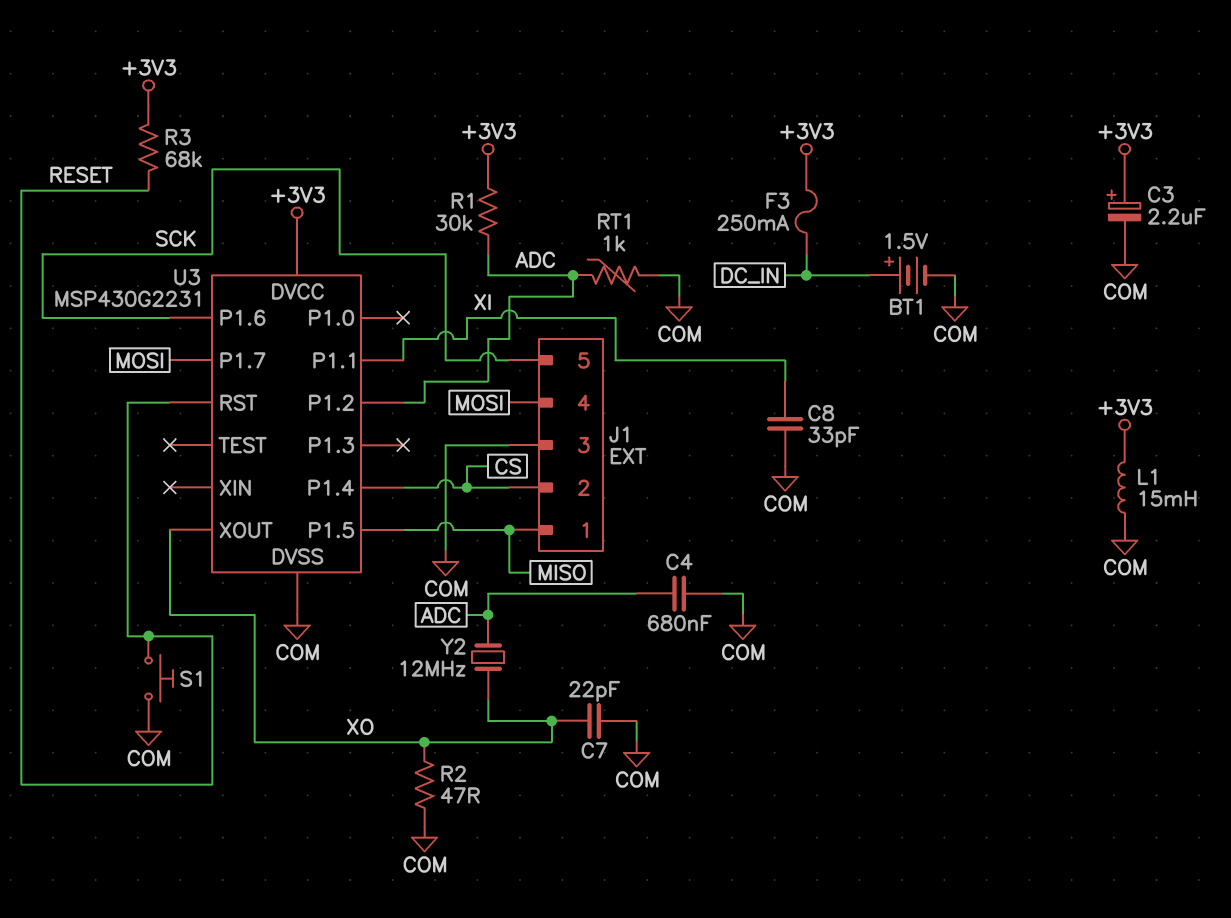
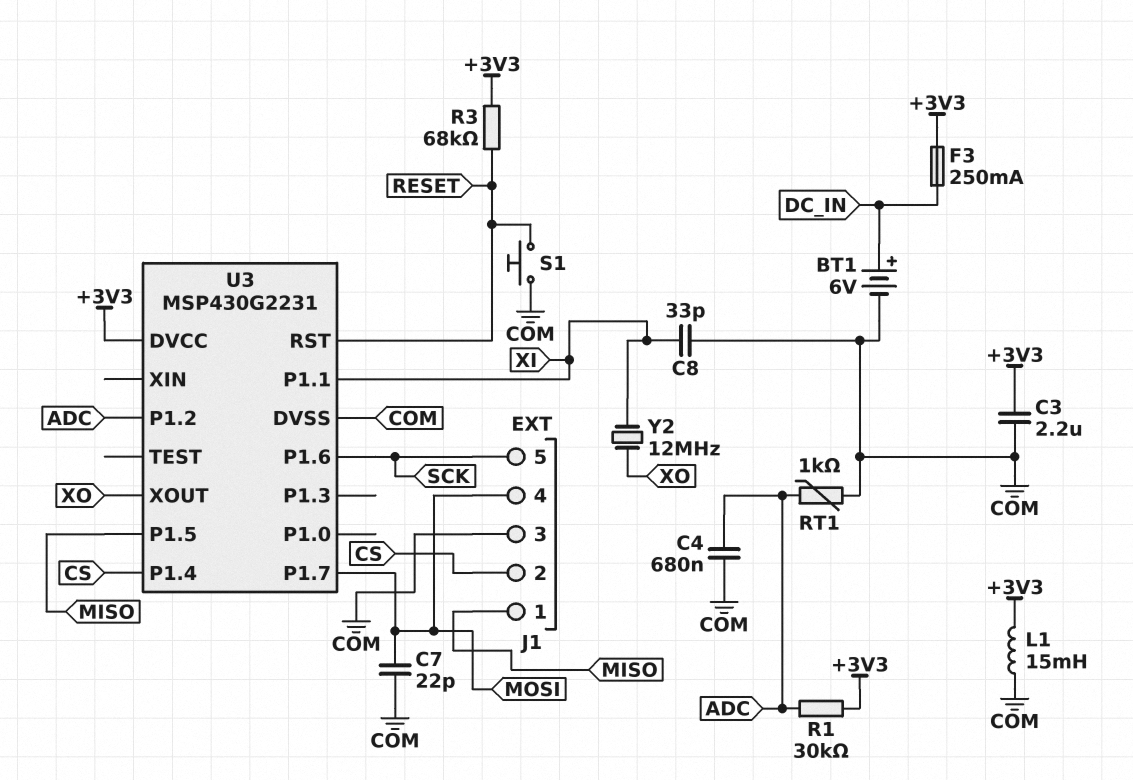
BT1: 1.5V (plus DC_IN, minus COM) -> 6V (plus DC_IN, minus COM)
C3: 2.2uF (plus +3V3, minus COM) -> 2.2uF (+3V3, COM)
C7: 22pF (COM, XO) -> 22pF (COM, MOSI)
R2: 47 (COM, XO) -> none
Y2: 12MHz (ADC, XO) -> 12MHz (XI, XO)

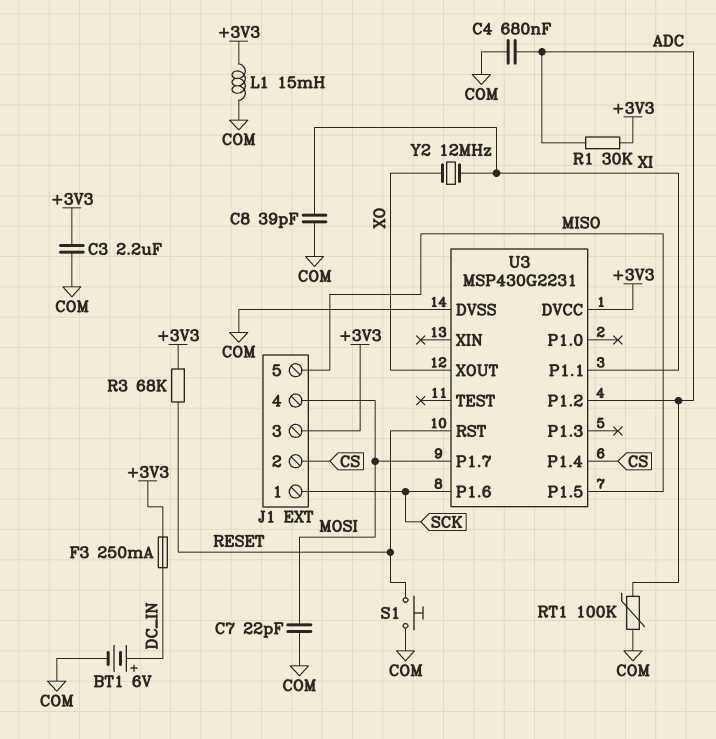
C8: 33pF (COM, XI) -> 39pF (COM, XI)
J1 pin 1: MISO -> SCK
J1 pin 3: COM -> +3V3
J1 pin 5: SCK -> MISO
RT1: 1k (ADC, COM) -> 100k (ADC, COM)

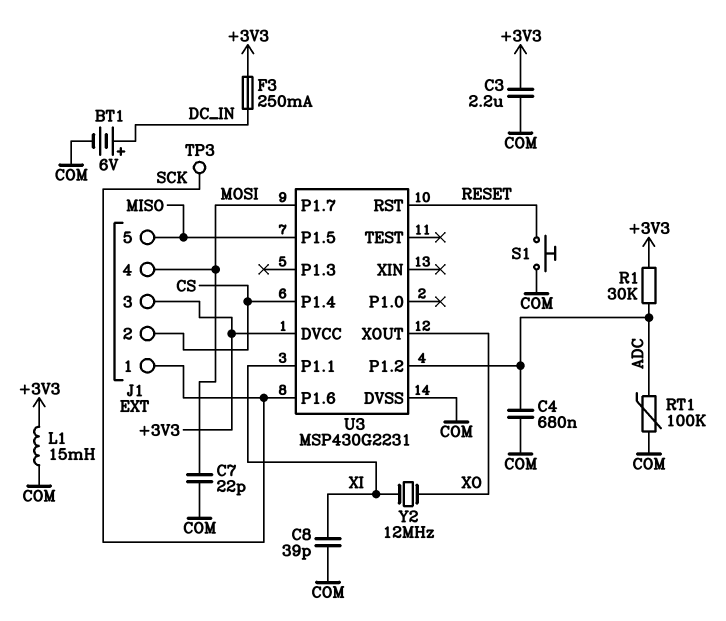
R3: 68k (+3V3, RESET) -> none
TP3: none -> test point (SCK)

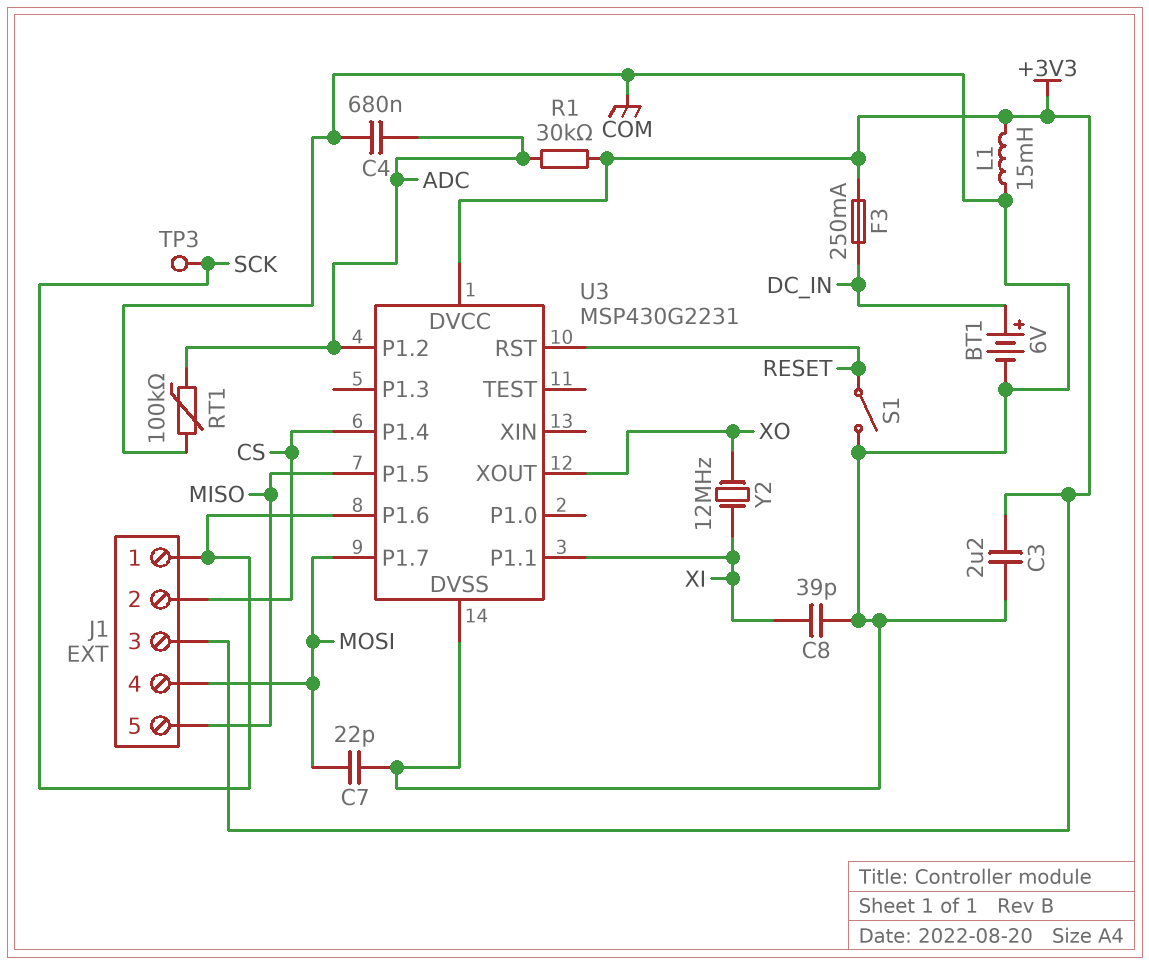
S1: button (COM, RESET) -> switch (COM, RESET)

